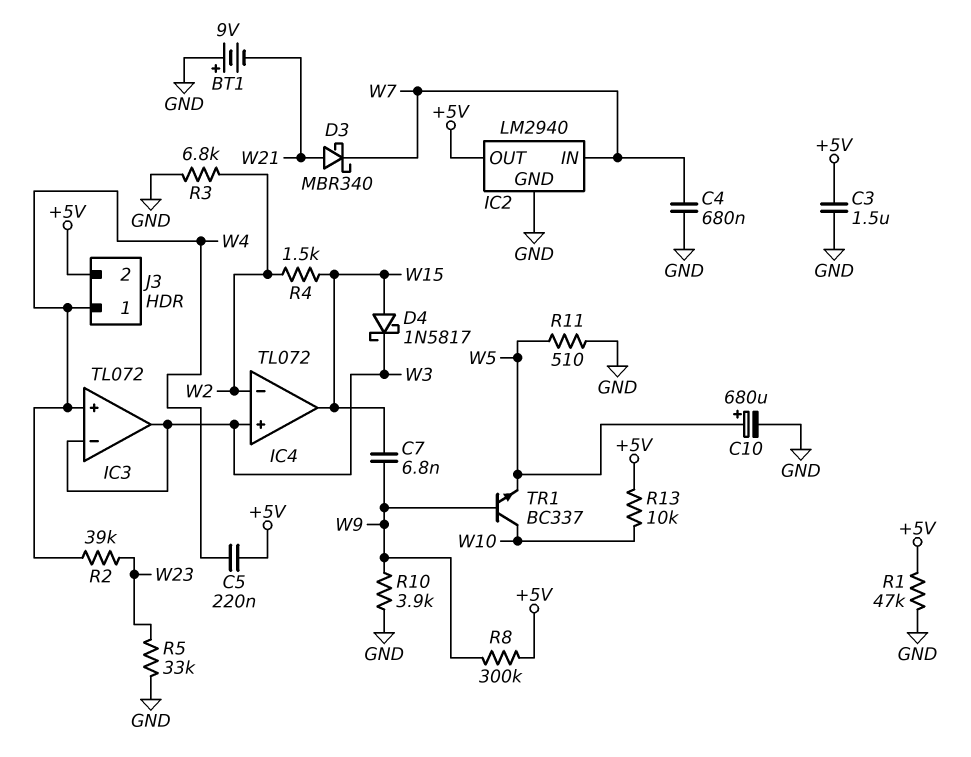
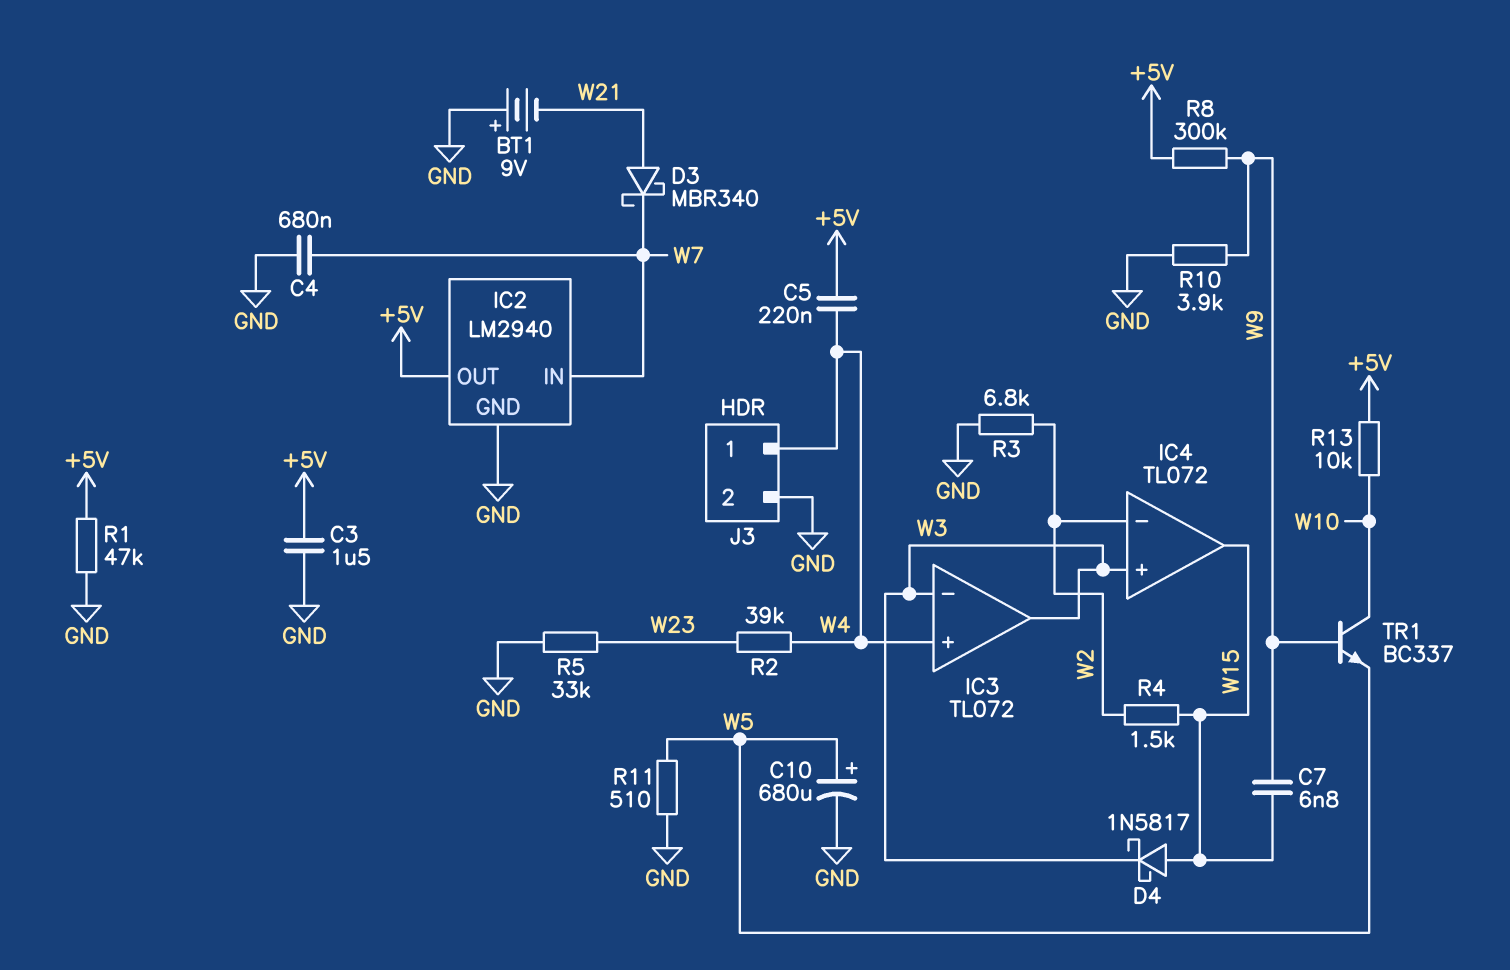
J3 pin 2: +5V -> GND

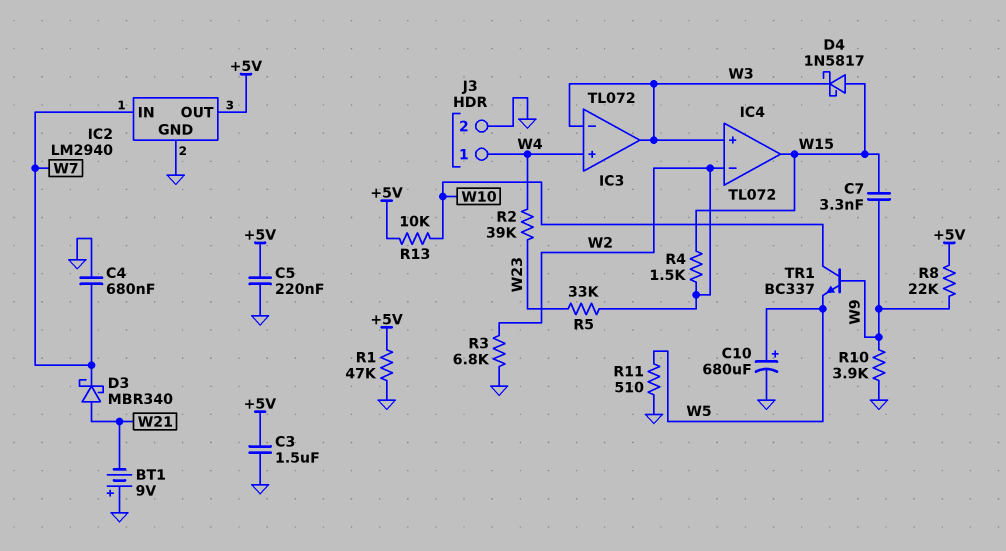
C5: 220nF (+5V, W4) -> 220nF (+5V, GND)
C7: 6.8nF (W9, W15) -> 3.3nF (W9, W15)
R5: 33k (GND, W23) -> 33k (W2, W23)
R8: 300k (+5V, W9) -> 22k (+5V, W9)

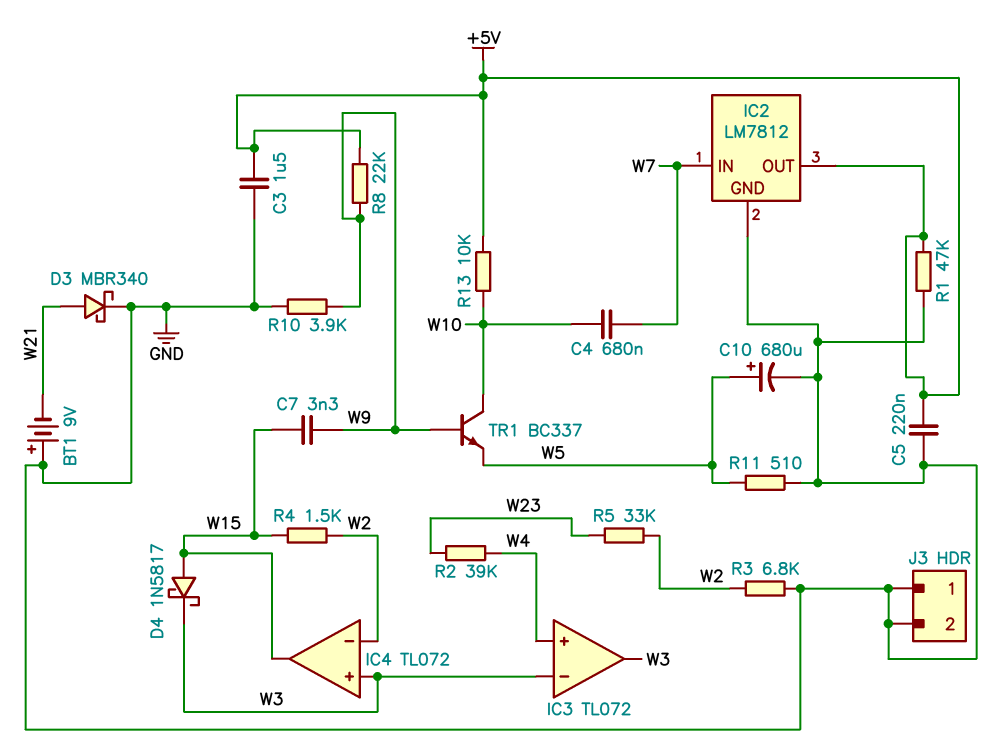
C4: 680nF (GND, W7) -> 680nF (W7, W10)
D3: schottky MBR340 (A W21, K W7) -> schottky MBR340 (A W21, K GND)
IC2: LM2940 -> LM7812
J3 pin 1: W4 -> GND

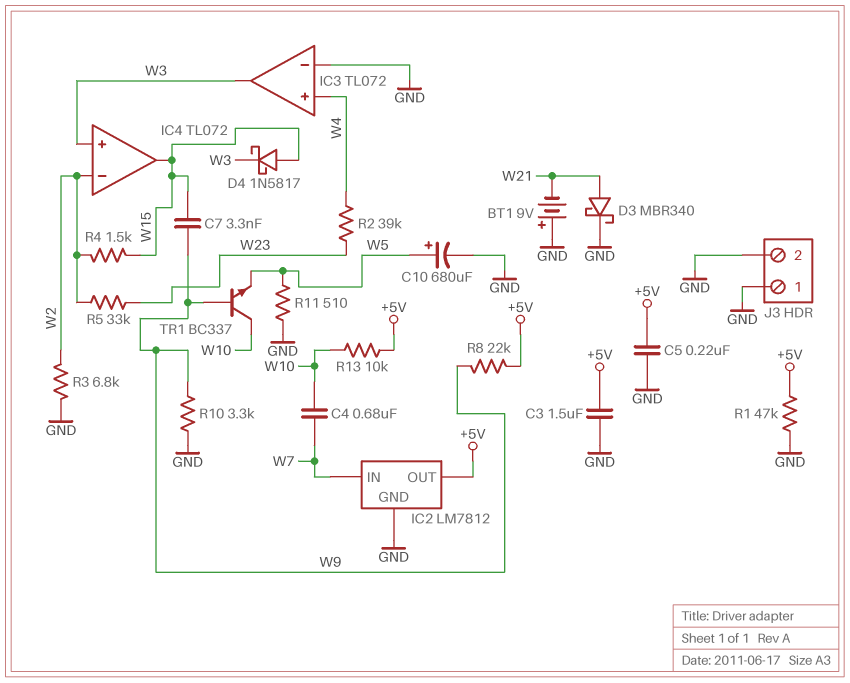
IC3 pin in-: W3 -> GND
R10: 3.9k (GND, W9) -> 3.3k (GND, W9)

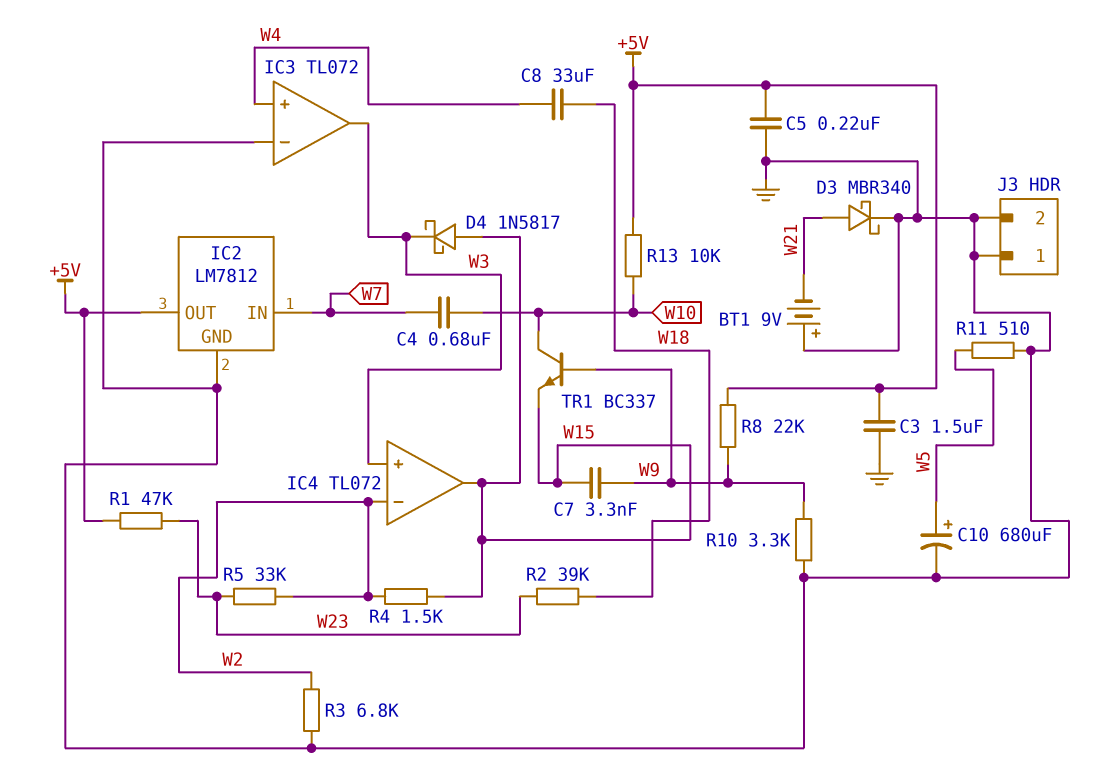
C8: none -> 33uF (W4, W18)
R1: 47k (+5V, GND) -> 47k (+5V, W23)
R2: 39k (W4, W23) -> 39k (W18, W23)
TR1: NPN BC337 (B W9, C W10, E W5) -> NPN BC337 (B W9, C W10, E W15)

